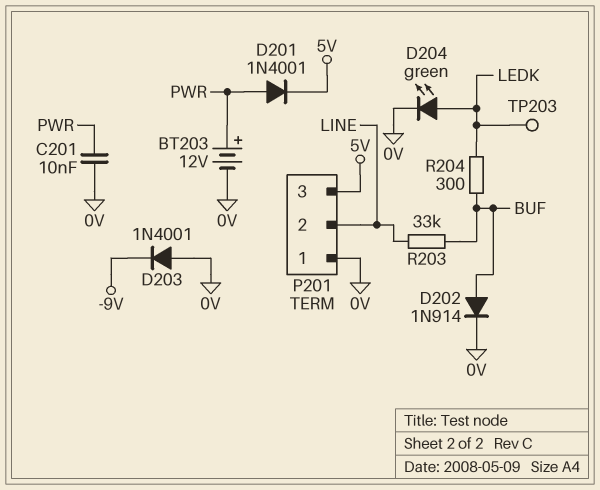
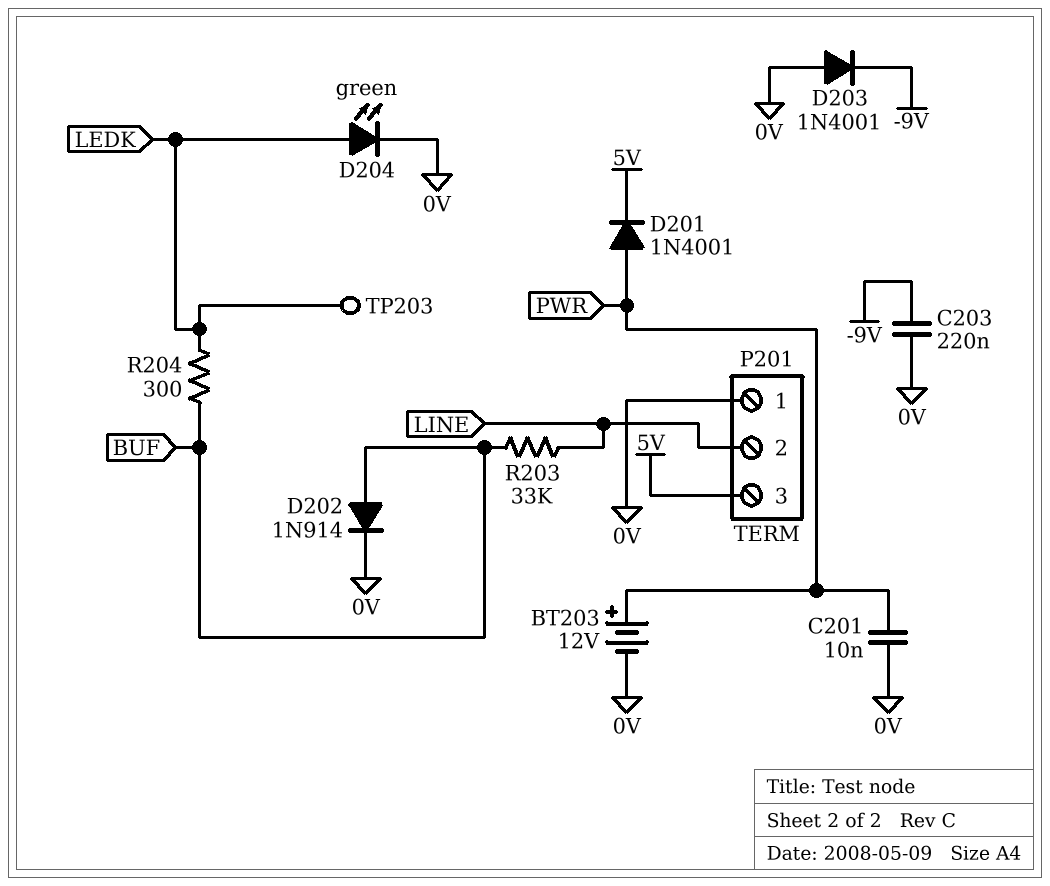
C203: none -> 220nF (-9V, 0V)

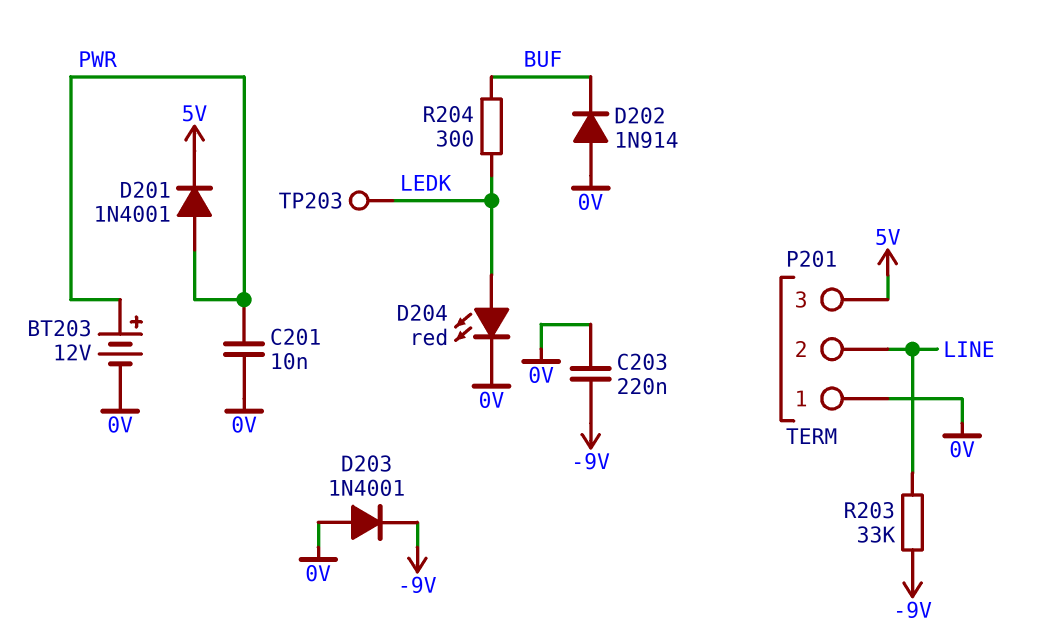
D202: diode 1N914 (A BUF, K 0V) -> diode 1N914 (A 0V, K BUF)
D204: LED green (A LEDK, K 0V) -> LED red (A LEDK, K 0V)
R203: 33k (BUF, LINE) -> 33k (-9V, LINE)

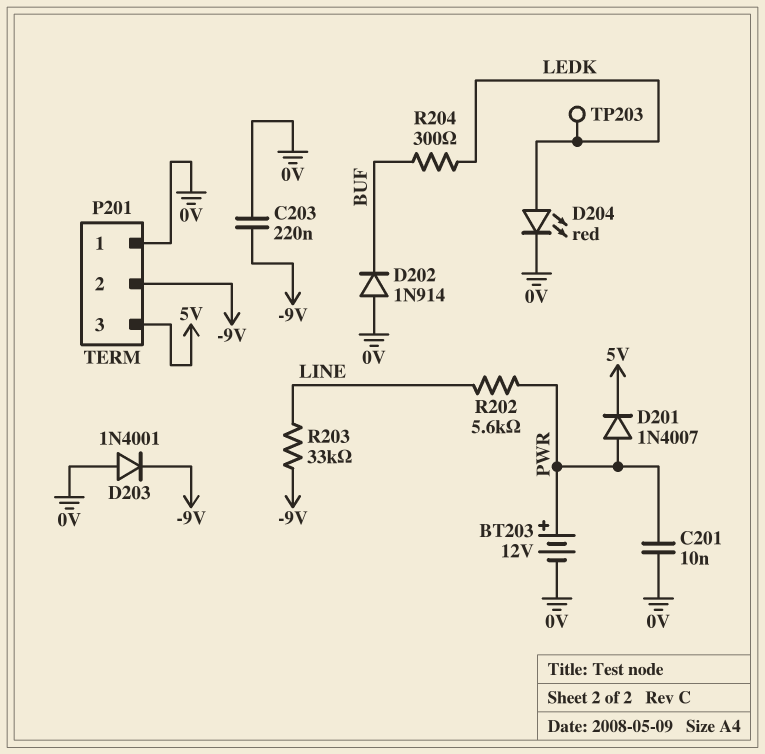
D201: diode 1N4001 (A PWR, K 5V) -> diode 1N4007 (A PWR, K 5V)
P201 pin 2: LINE -> -9V
R202: none -> 5.6k (LINE, PWR)

